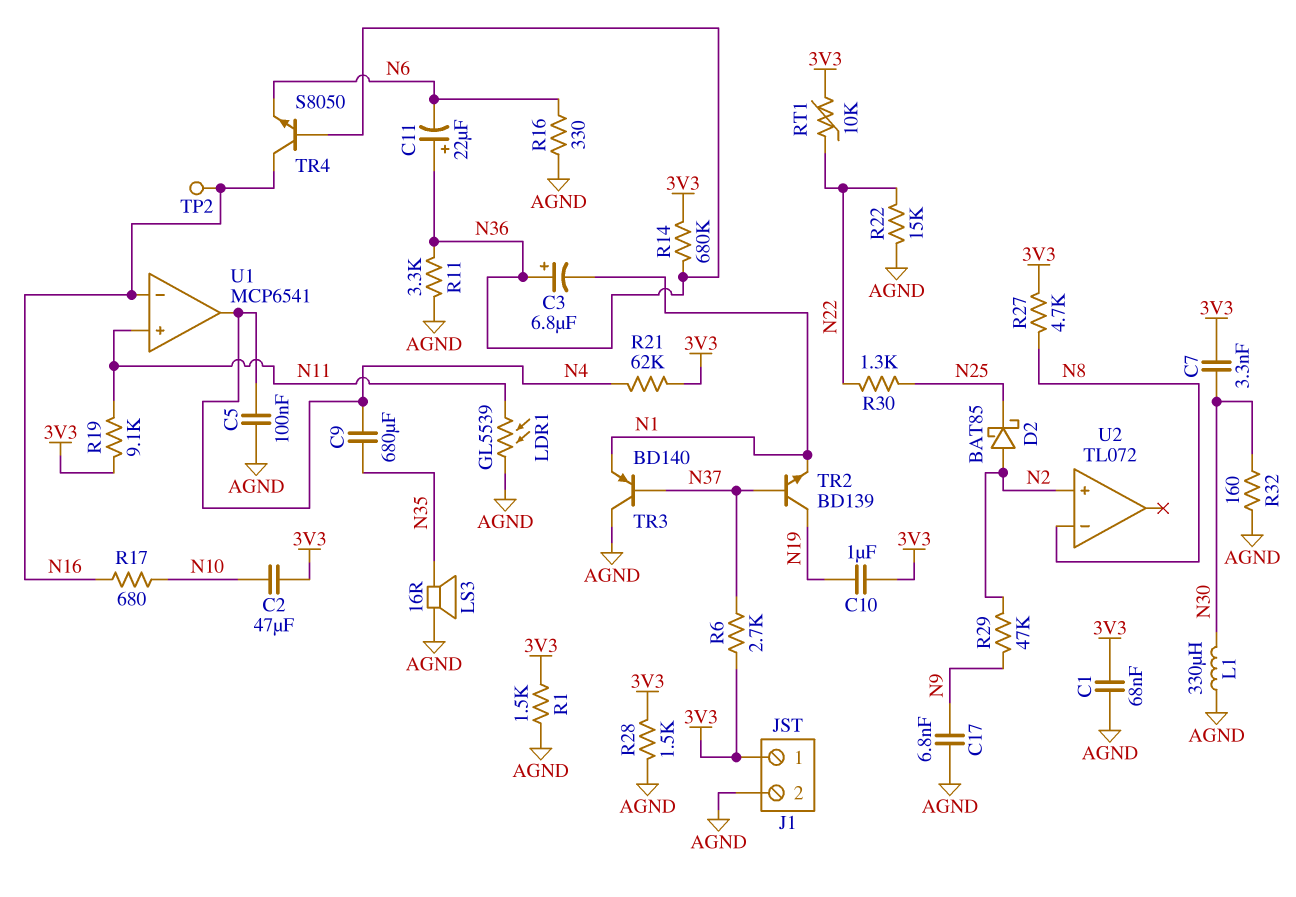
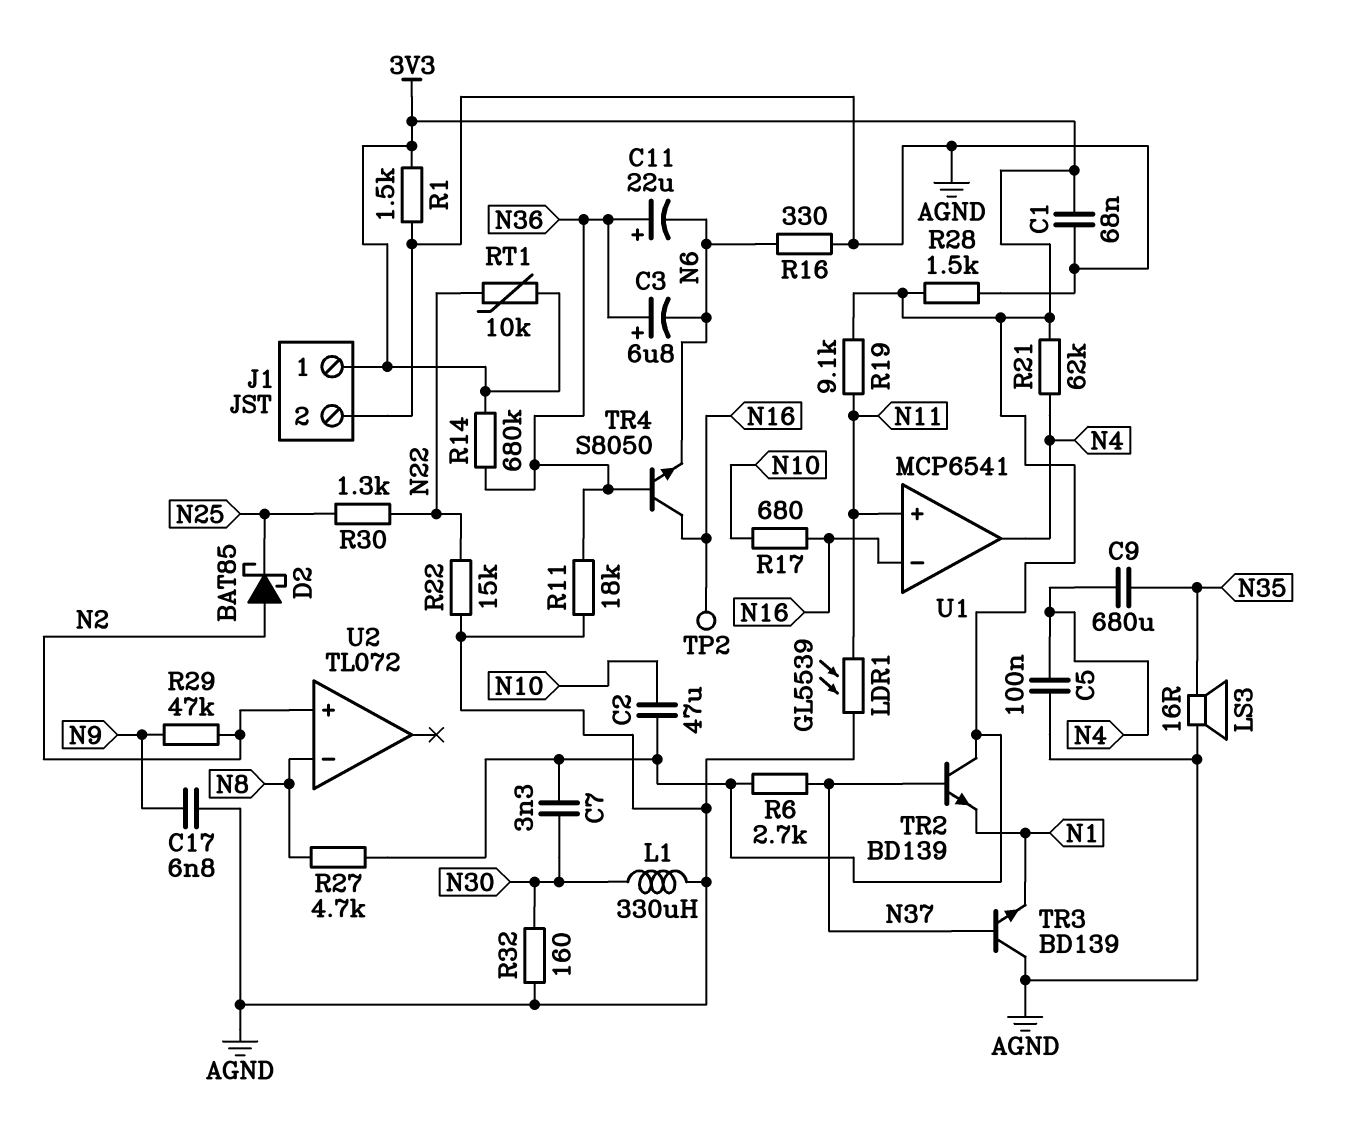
C3: 6.8uF (plus N36, minus N1) -> 6.8uF (plus N36, minus N6)
C10: 1uF (3V3, N19) -> none
R11: 3.3k (AGND, N36) -> 18k (AGND, N36)
TR2: NPN BD139 (B N37, C N19, E N1) -> NPN BD139 (B N37, C 3V3, E N1)
TR3: PNP BD140 (B N37, C AGND, E N1) -> NPN BD139 (B N37, C AGND, E N1)

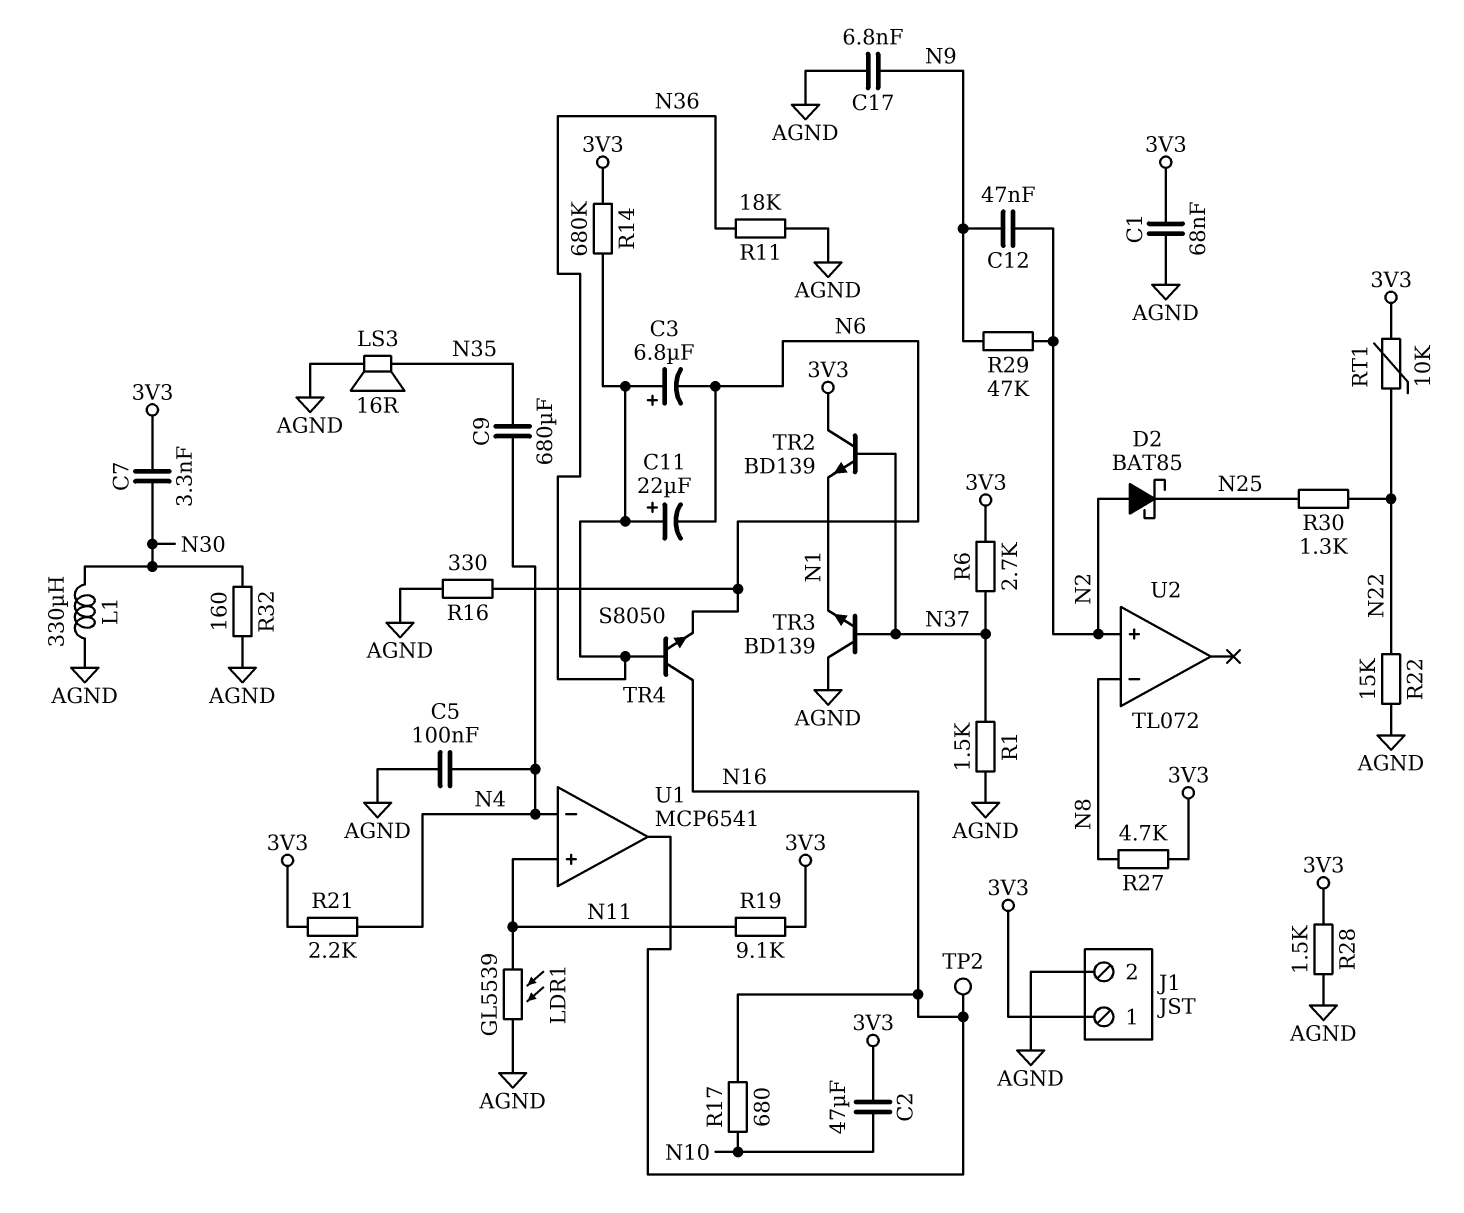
C12: none -> 47nF (N2, N9)
R1: 1.5k (3V3, AGND) -> 1.5k (AGND, N37)
R21: 62k (3V3, N4) -> 2.2k (3V3, N4)
U1 pin in-: N16 -> N4
U1 pin out: N4 -> N16

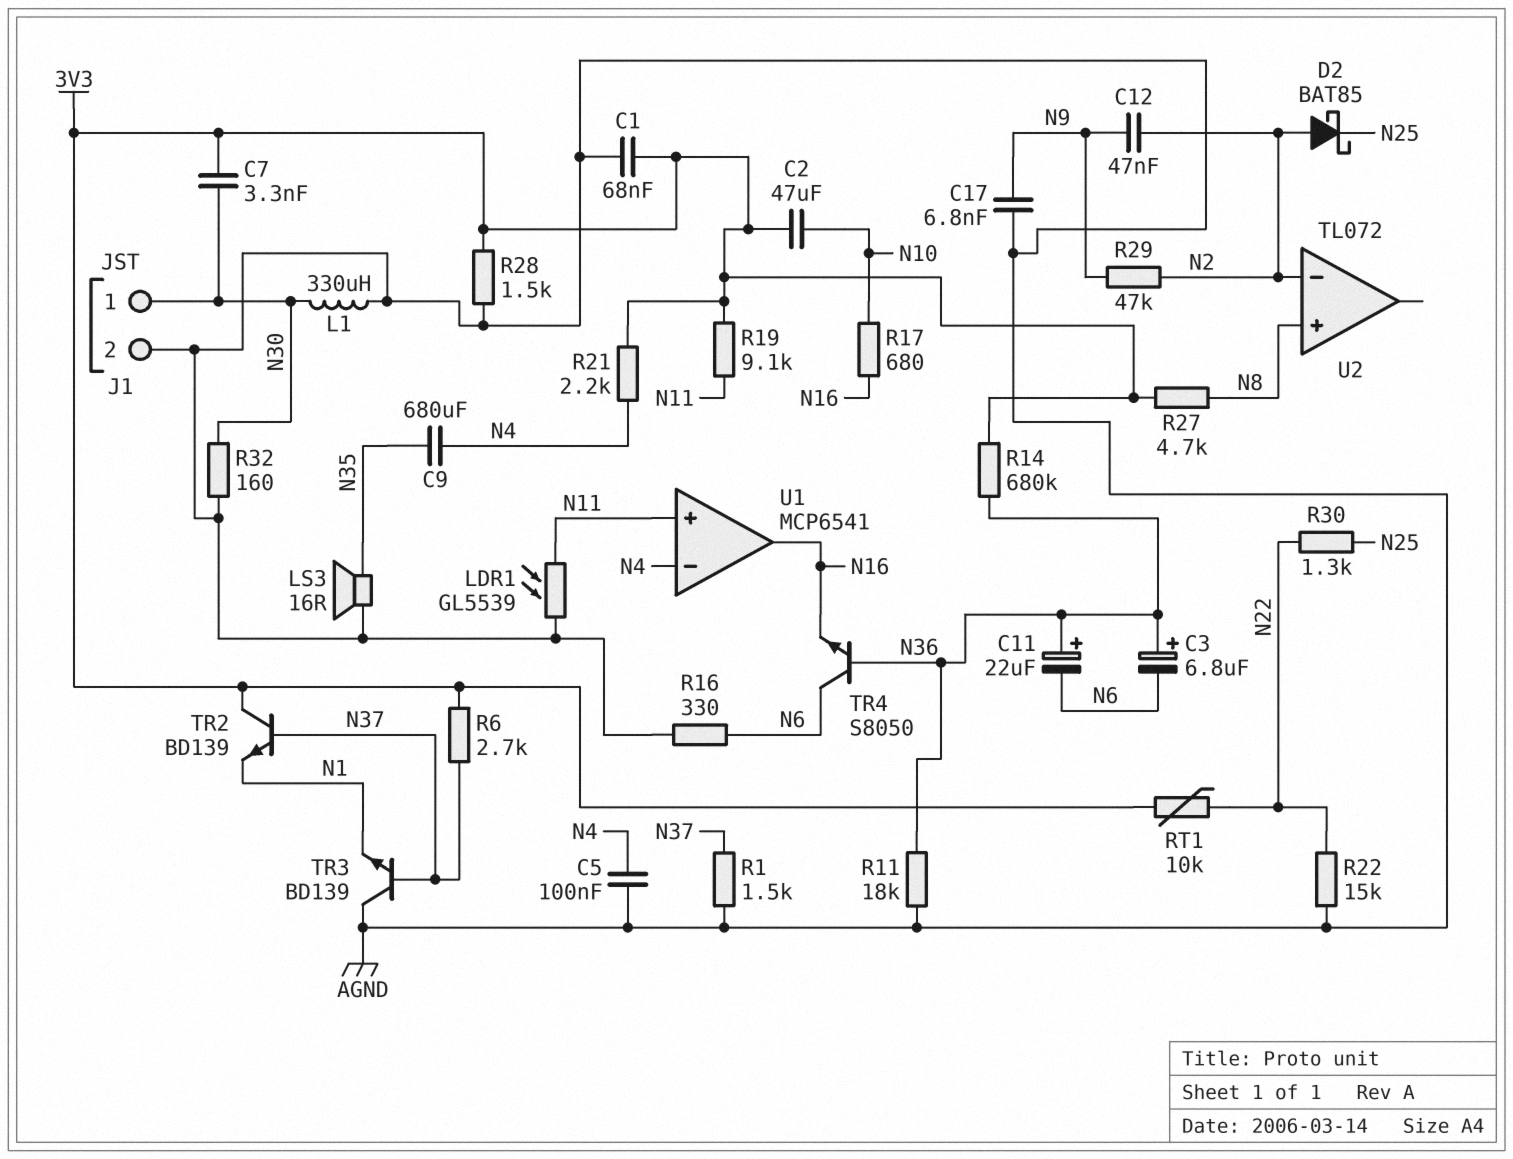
J1 pin 1: 3V3 -> N30
TP2: test point (N16) -> none
TR4: NPN S8050 (B N36, C N16, E N6) -> NPN S8050 (B N36, C N6, E N16)
U2 pin in+: N2 -> N8
U2 pin in-: N8 -> N2

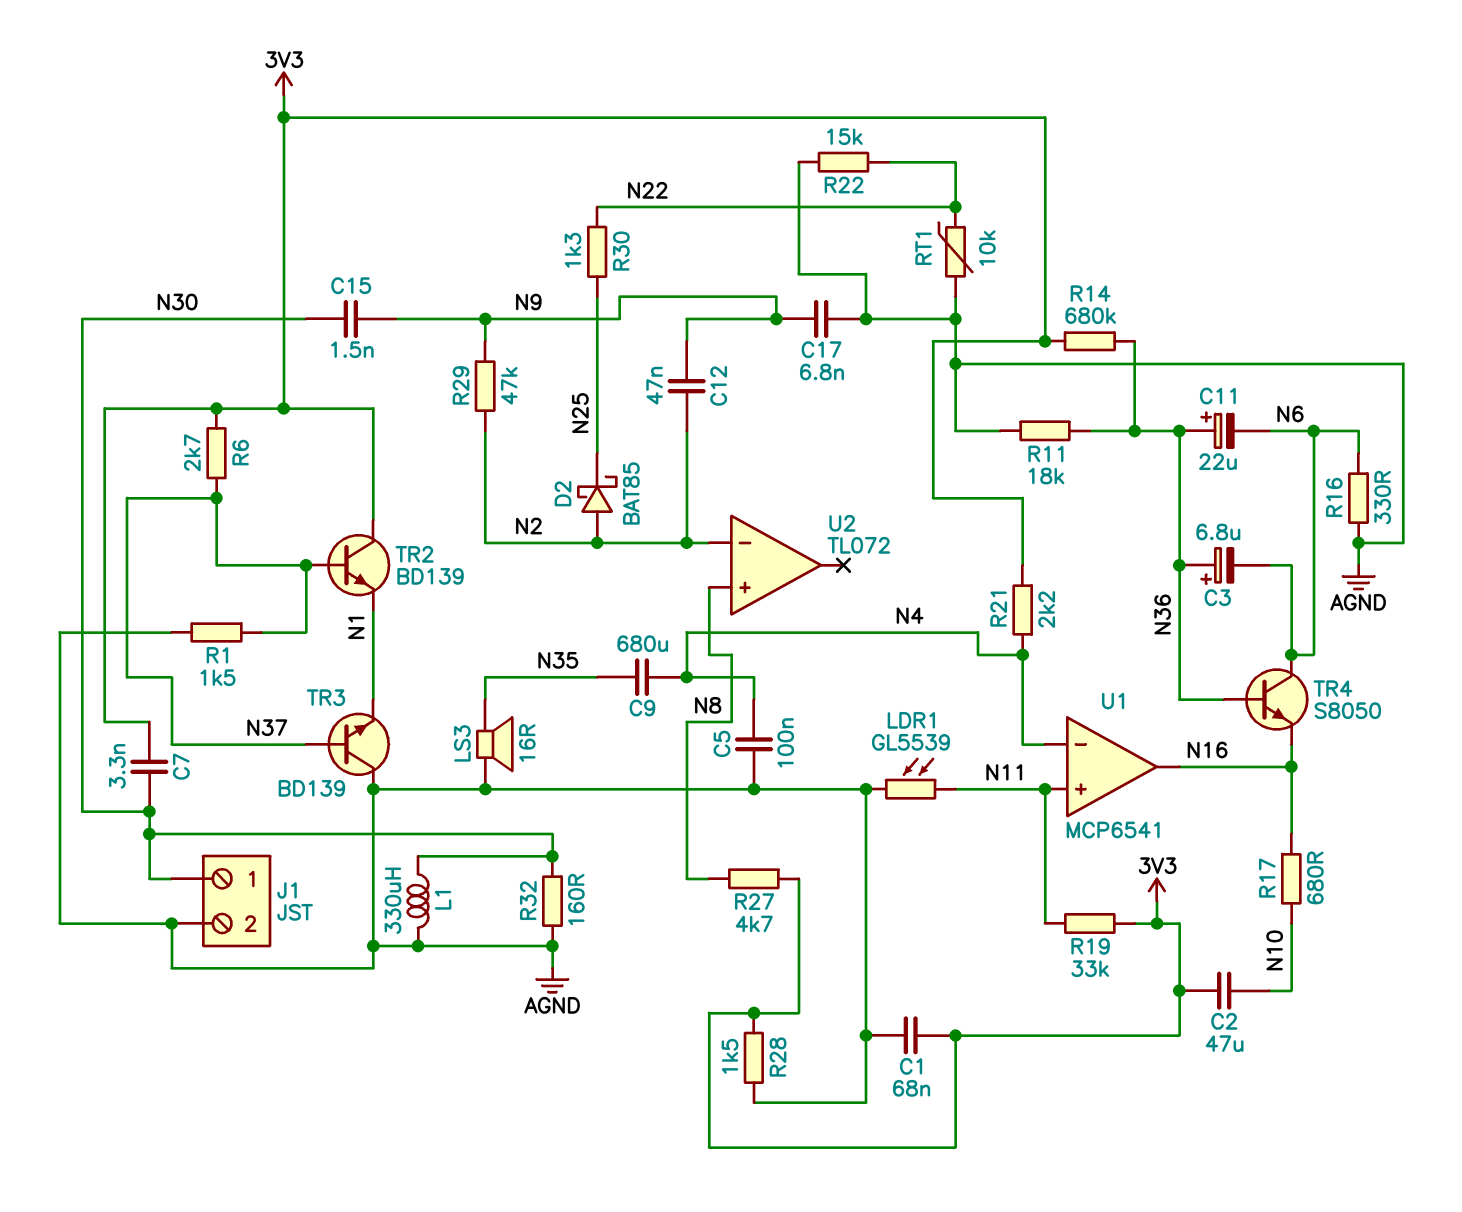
C15: none -> 1.5nF (N9, N30)
R19: 9.1k (3V3, N11) -> 33k (3V3, N11)
RT1: 10k (3V3, N22) -> 10k (AGND, N22)

